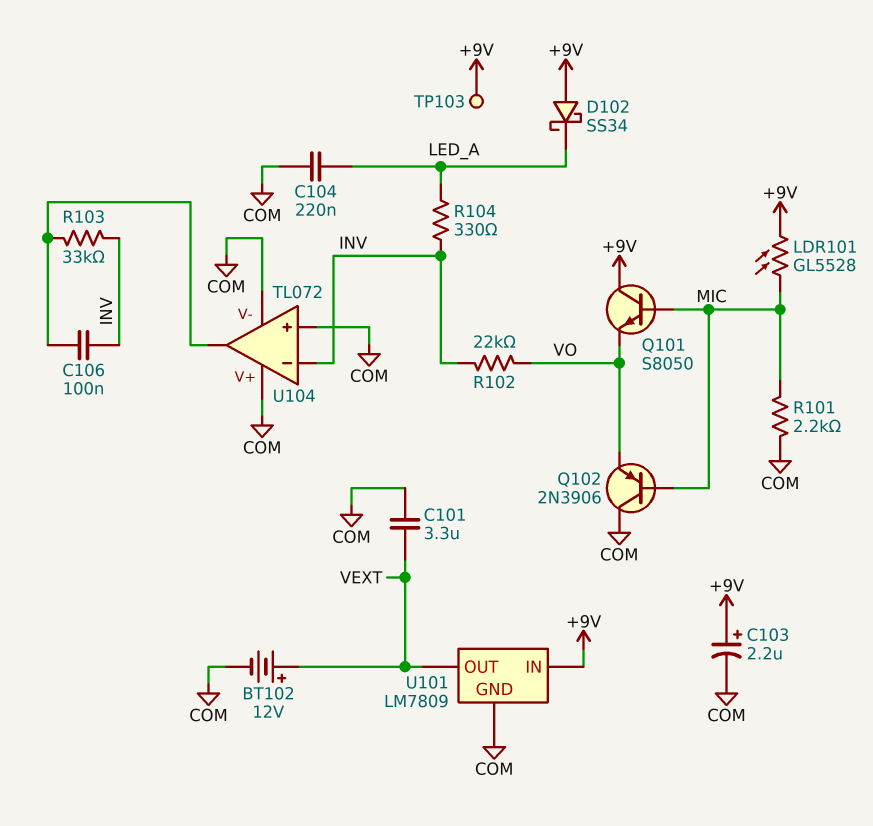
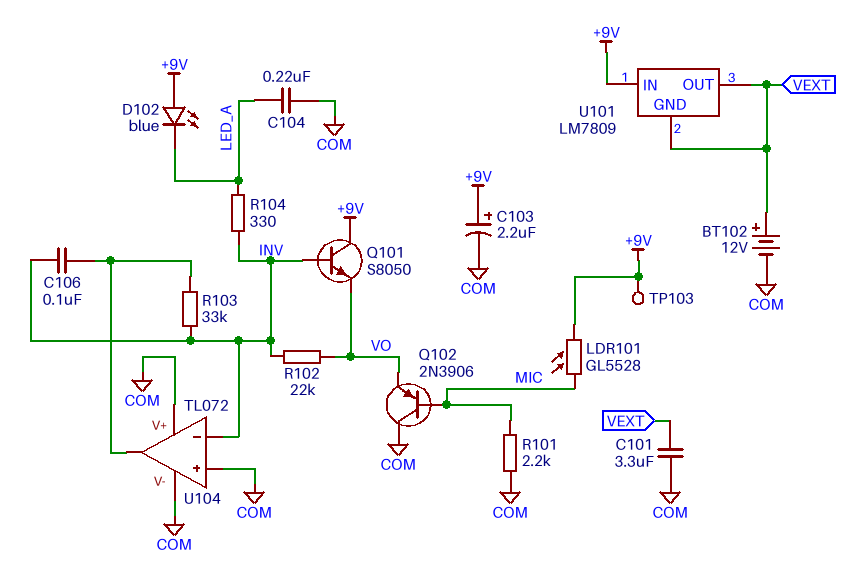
D102: schottky SS34 (A +9V, K LED_A) -> LED blue (A +9V, K LED_A)
Q101: NPN S8050 (B MIC, C +9V, E VO) -> NPN S8050 (B INV, C +9V, E VO)
U101 pin GND: COM -> VEXT

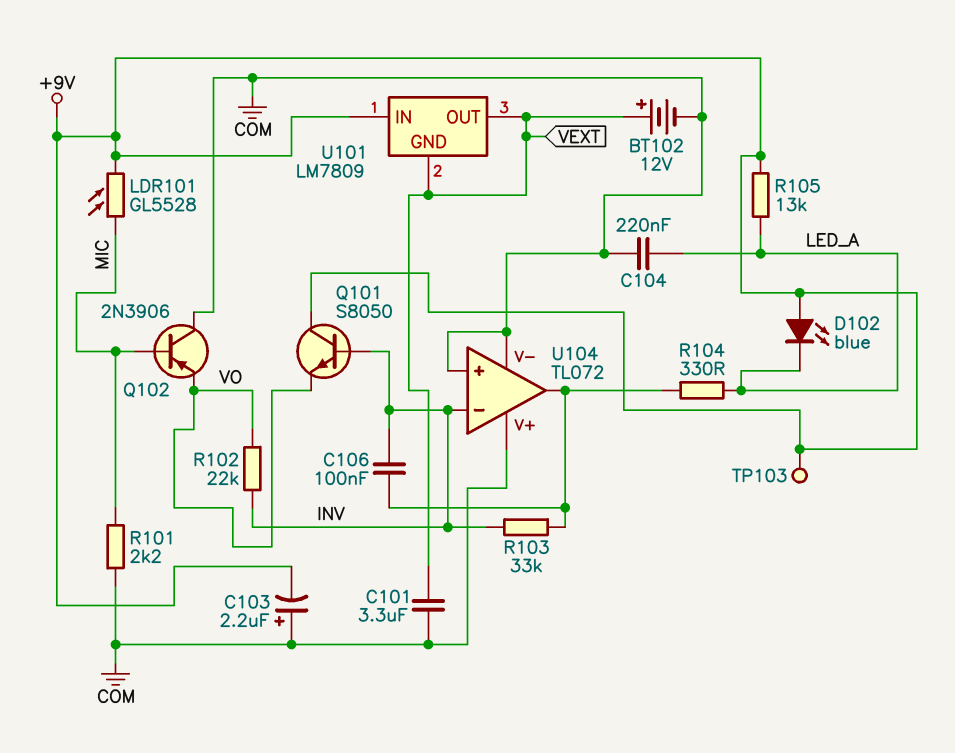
C103: 2.2uF (plus +9V, minus COM) -> 2.2uF (plus COM, minus +9V)
R104: 330 (INV, LED_A) -> 330 (LED_A, U104/out)
R105: none -> 13k (+9V, LED_A)

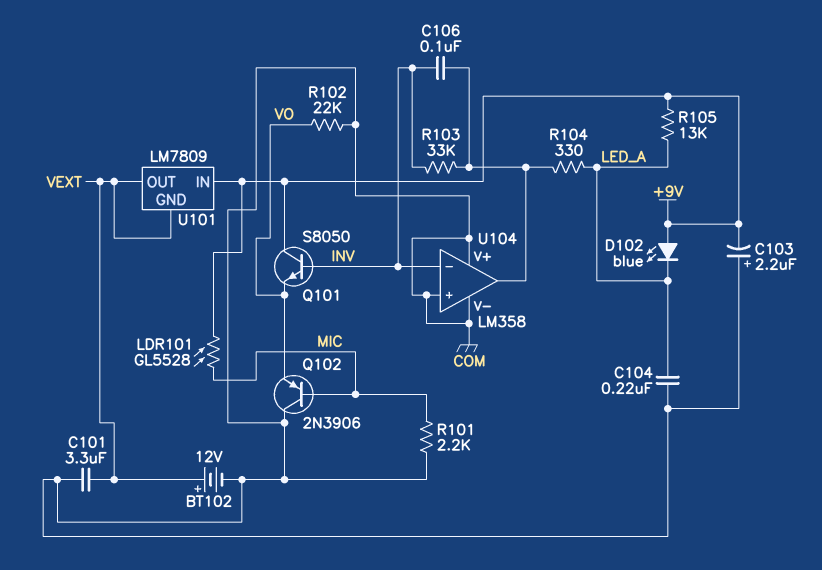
R102: 22k (INV, VO) -> 22k (COM, VO)
TP103: test point (+9V) -> none
U104: TL072 -> LM358

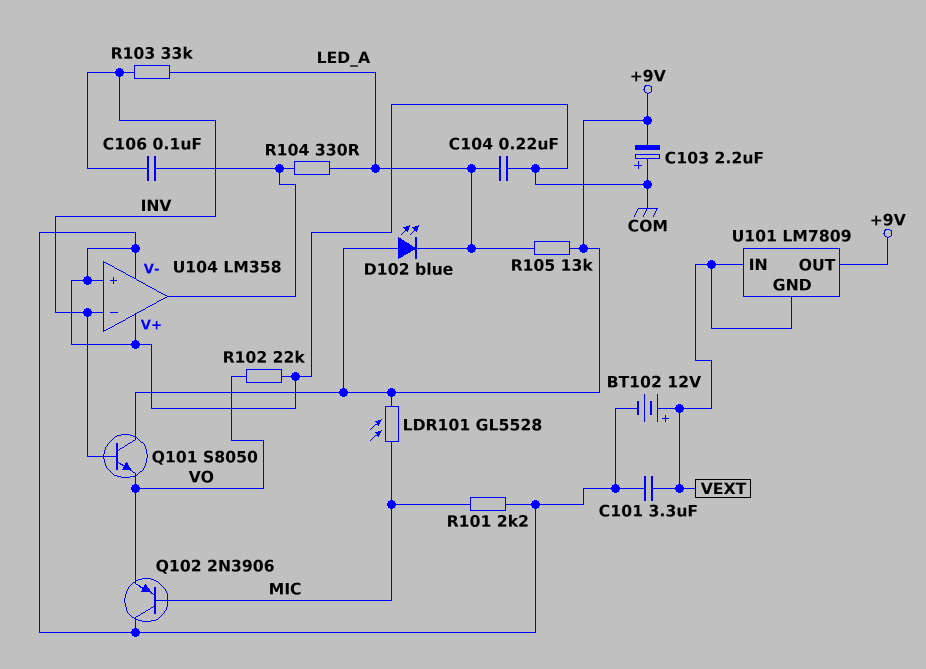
R103: 33k (INV, U104/out) -> 33k (INV, LED_A)
U101 pin IN: +9V -> VEXT
U101 pin OUT: VEXT -> +9V

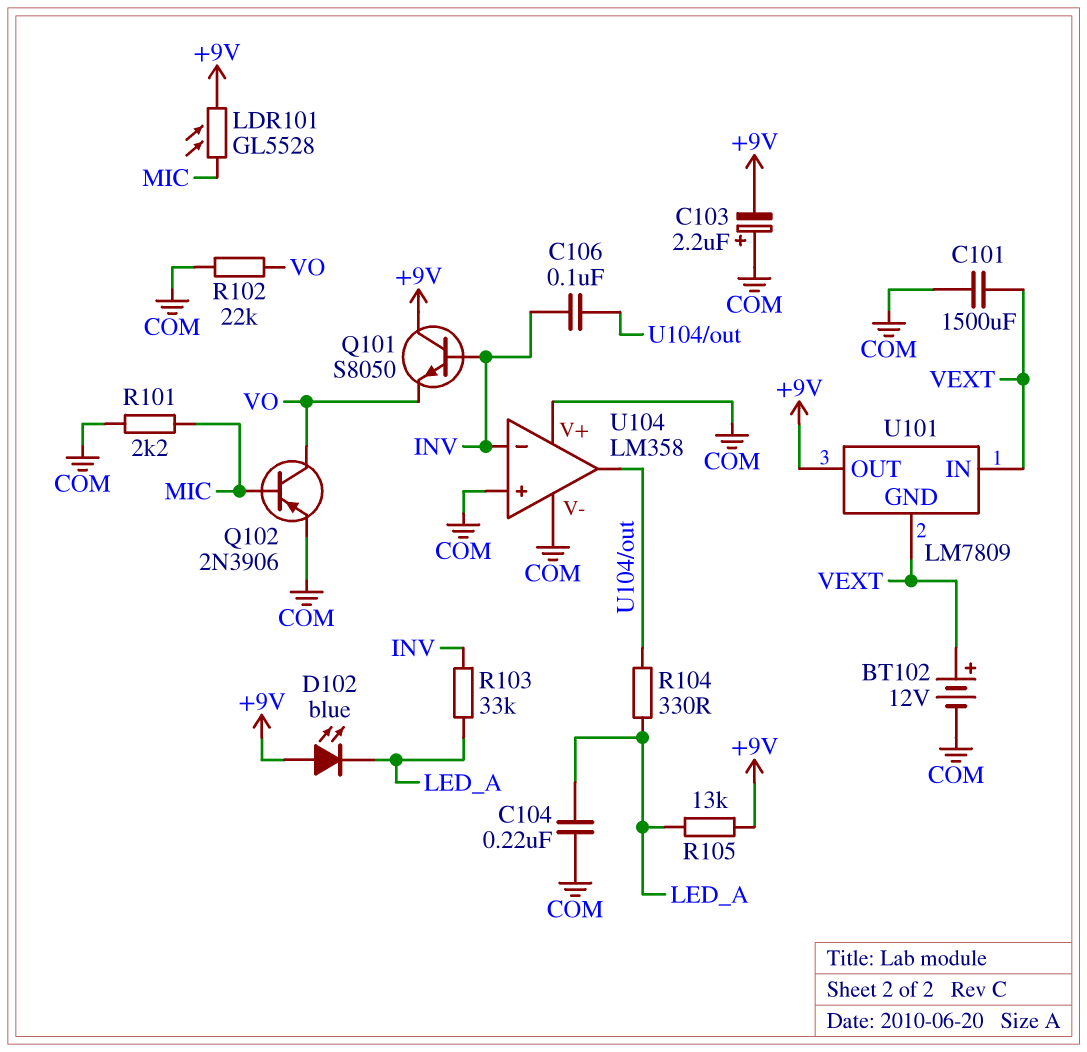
C101: 3.3uF (COM, VEXT) -> 1500uF (COM, VEXT)
Q102: PNP 2N3906 (B MIC, C COM, E VO) -> PNP 2N3906 (B MIC, C VO, E COM)

